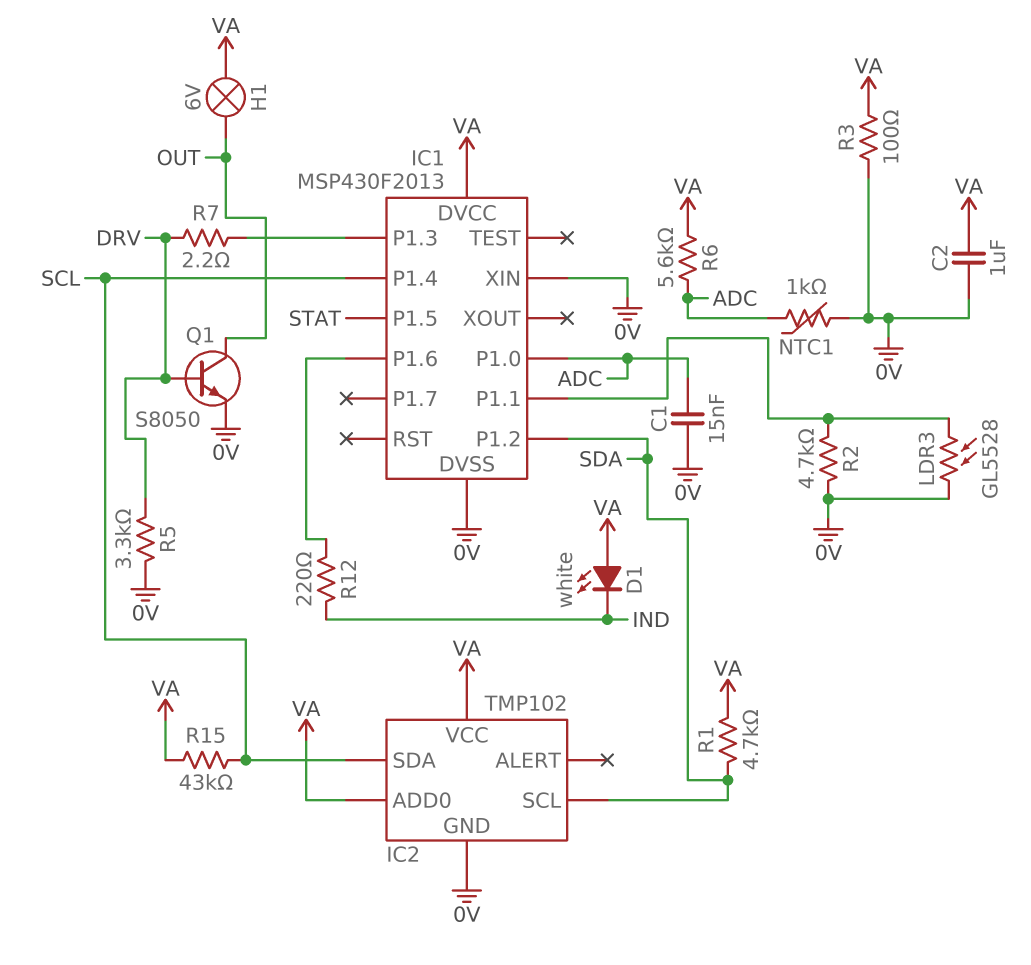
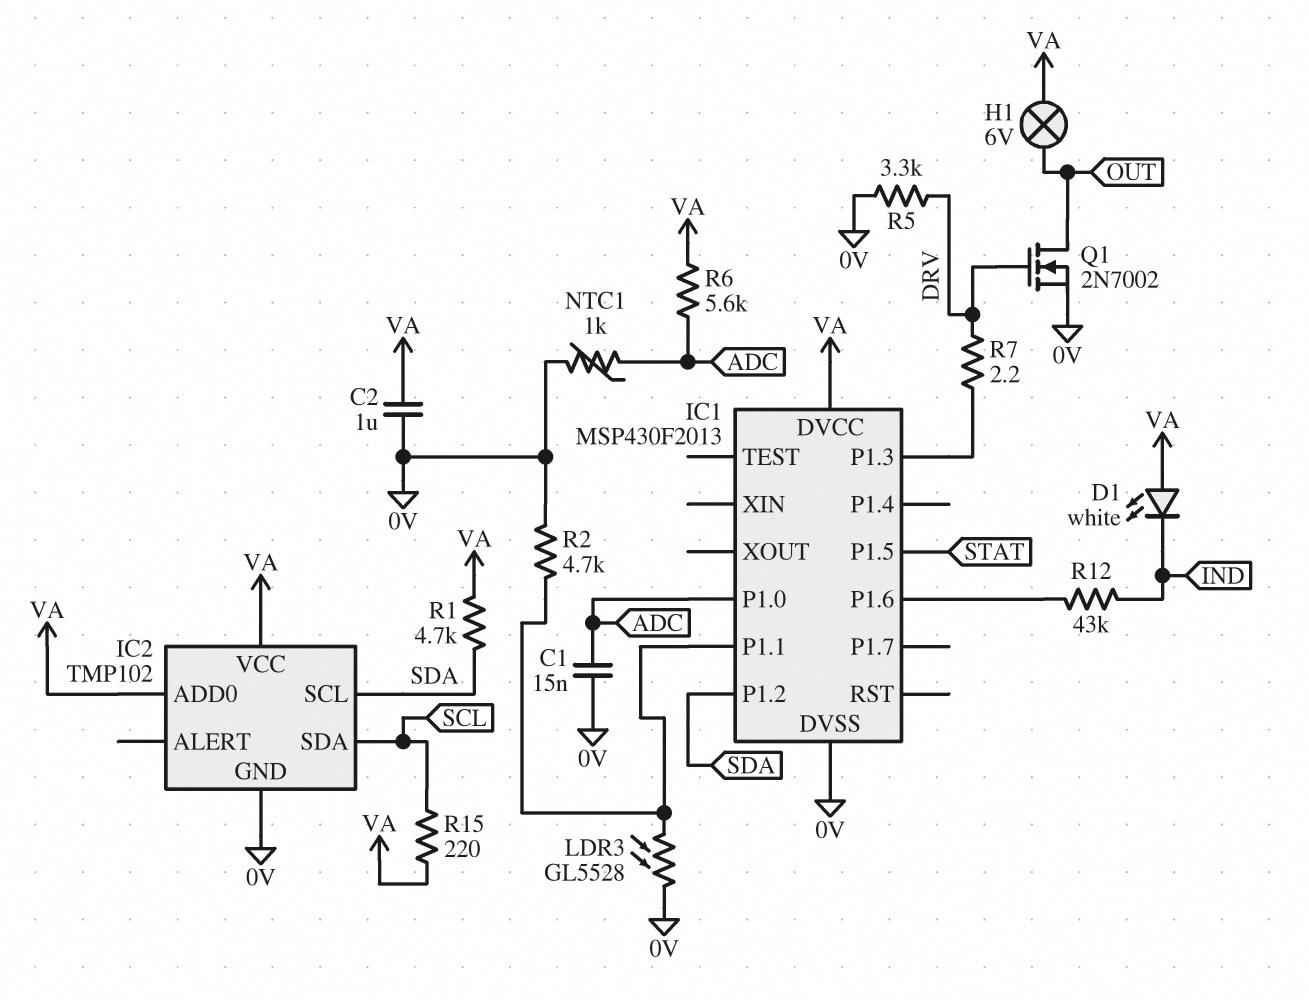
IC1 pin P1.4: SCL -> none
IC1 pin XIN: 0V -> none
Q1: NPN S8050 (B DRV, C OUT, E 0V) -> NMOS 2N7002 (G DRV, D OUT, S 0V)
R3: 100 (0V, VA) -> none
R12: 220 (IC1/P1.6, IND) -> 43k (IC1/P1.6, IND)
R15: 43k (SCL, VA) -> 220 (SCL, VA)

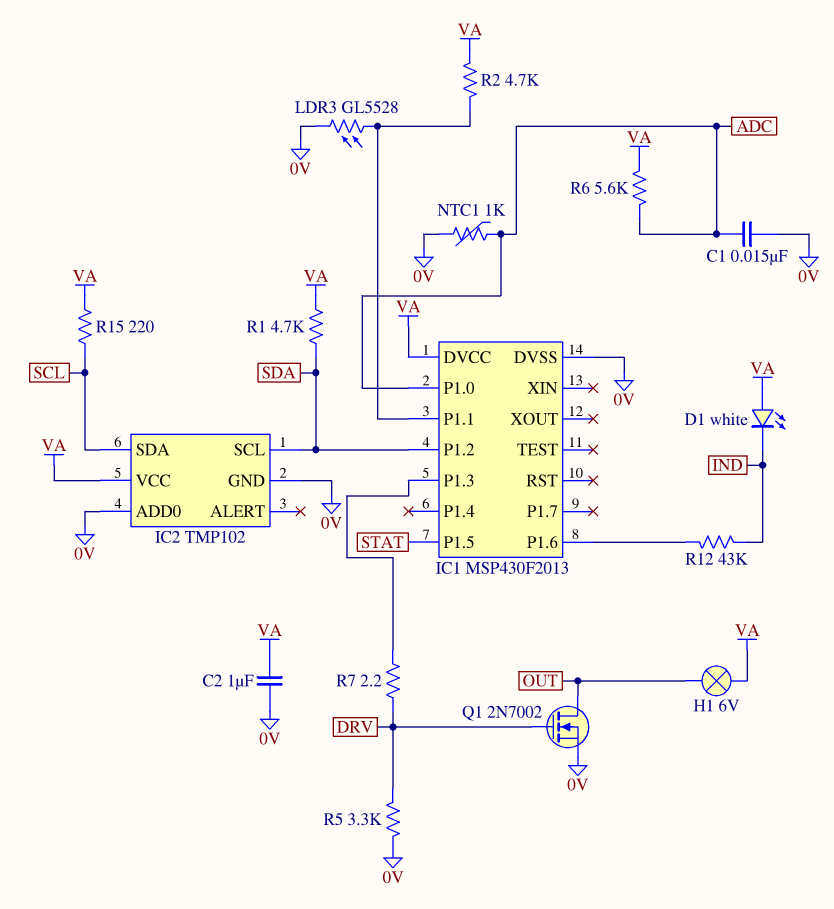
IC2 pin ADD0: VA -> 0V
R2: 4.7k (0V, IC1/P1.1) -> 4.7k (IC1/P1.1, VA)

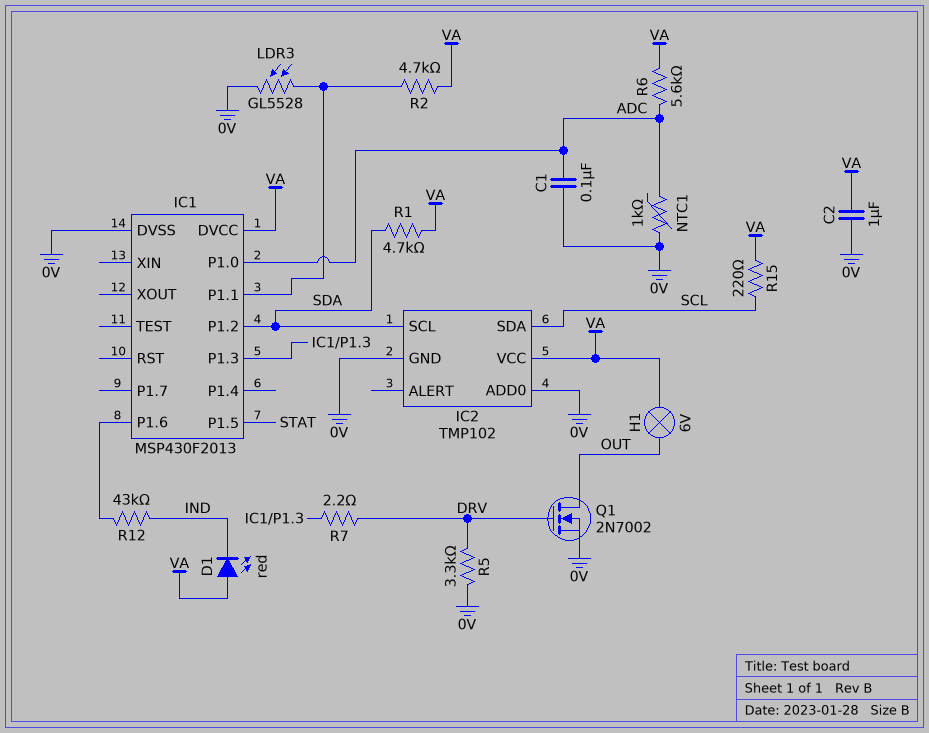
C1: 15nF (0V, ADC) -> 100nF (0V, ADC)
D1: LED white (A VA, K IND) -> LED red (A VA, K IND)

